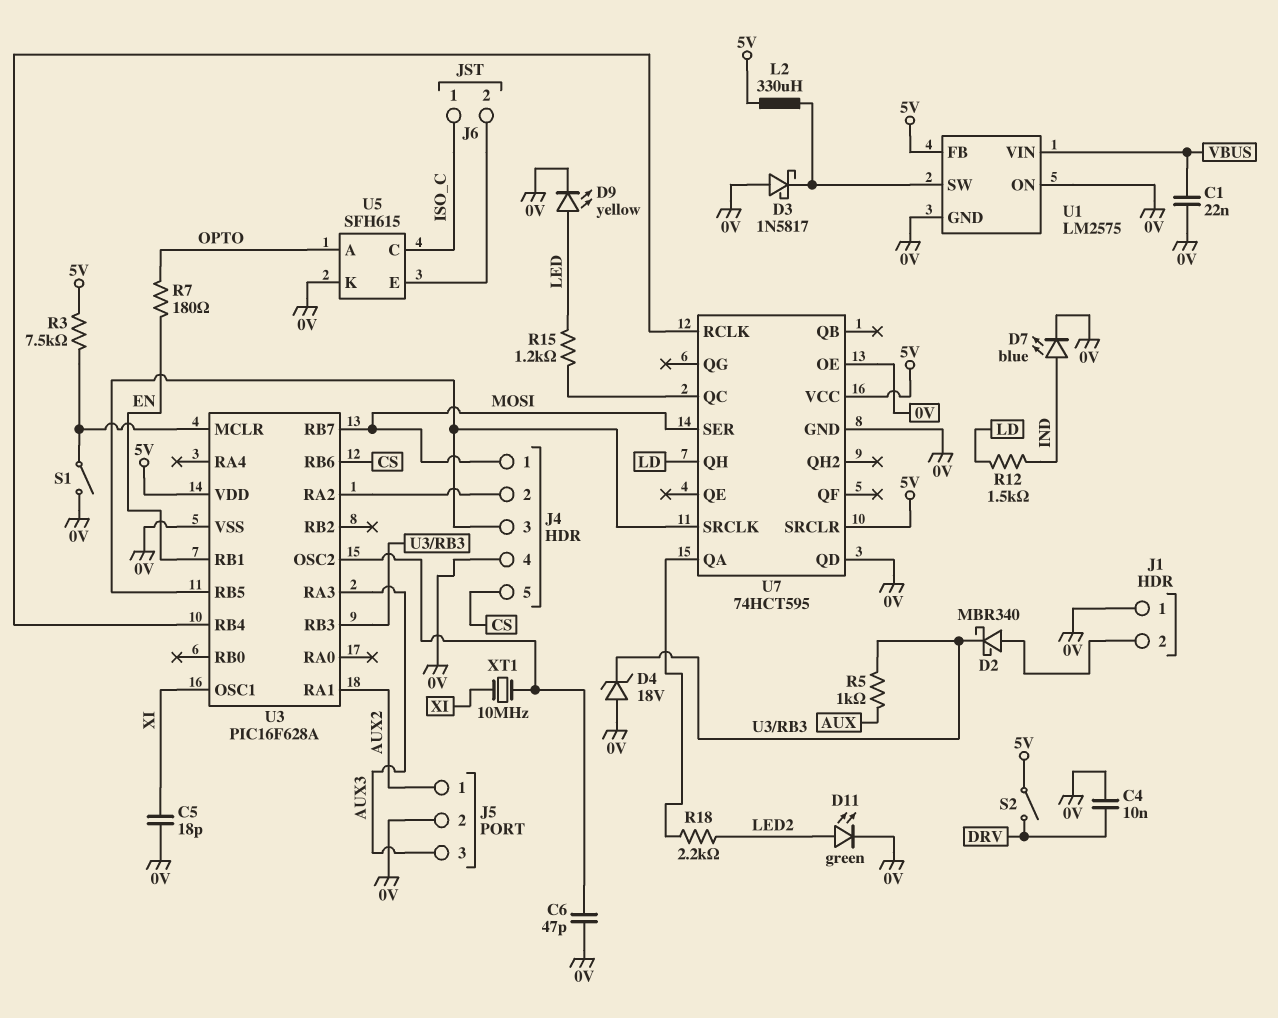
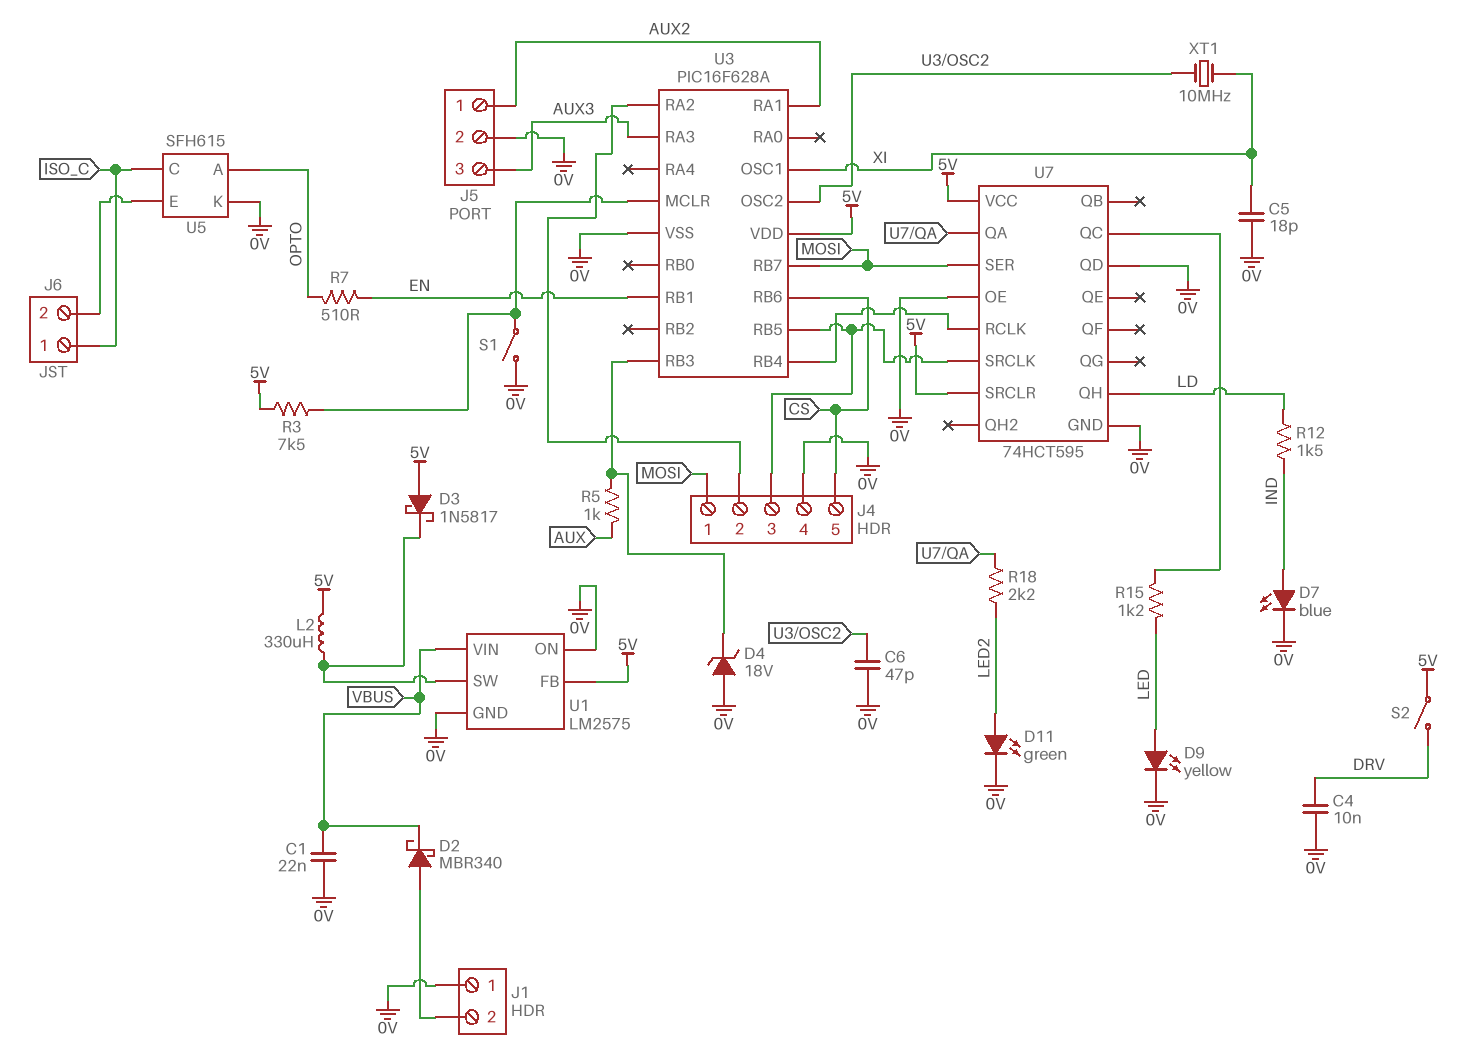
D2: schottky MBR340 (A J1/2, K U3/RB3) -> schottky MBR340 (A J1/2, K VBUS)
D3: schottky 1N5817 (A 0V, K U1/SW) -> schottky 1N5817 (A 5V, K U1/SW)
R7: 180 (EN, OPTO) -> 510 (EN, OPTO)

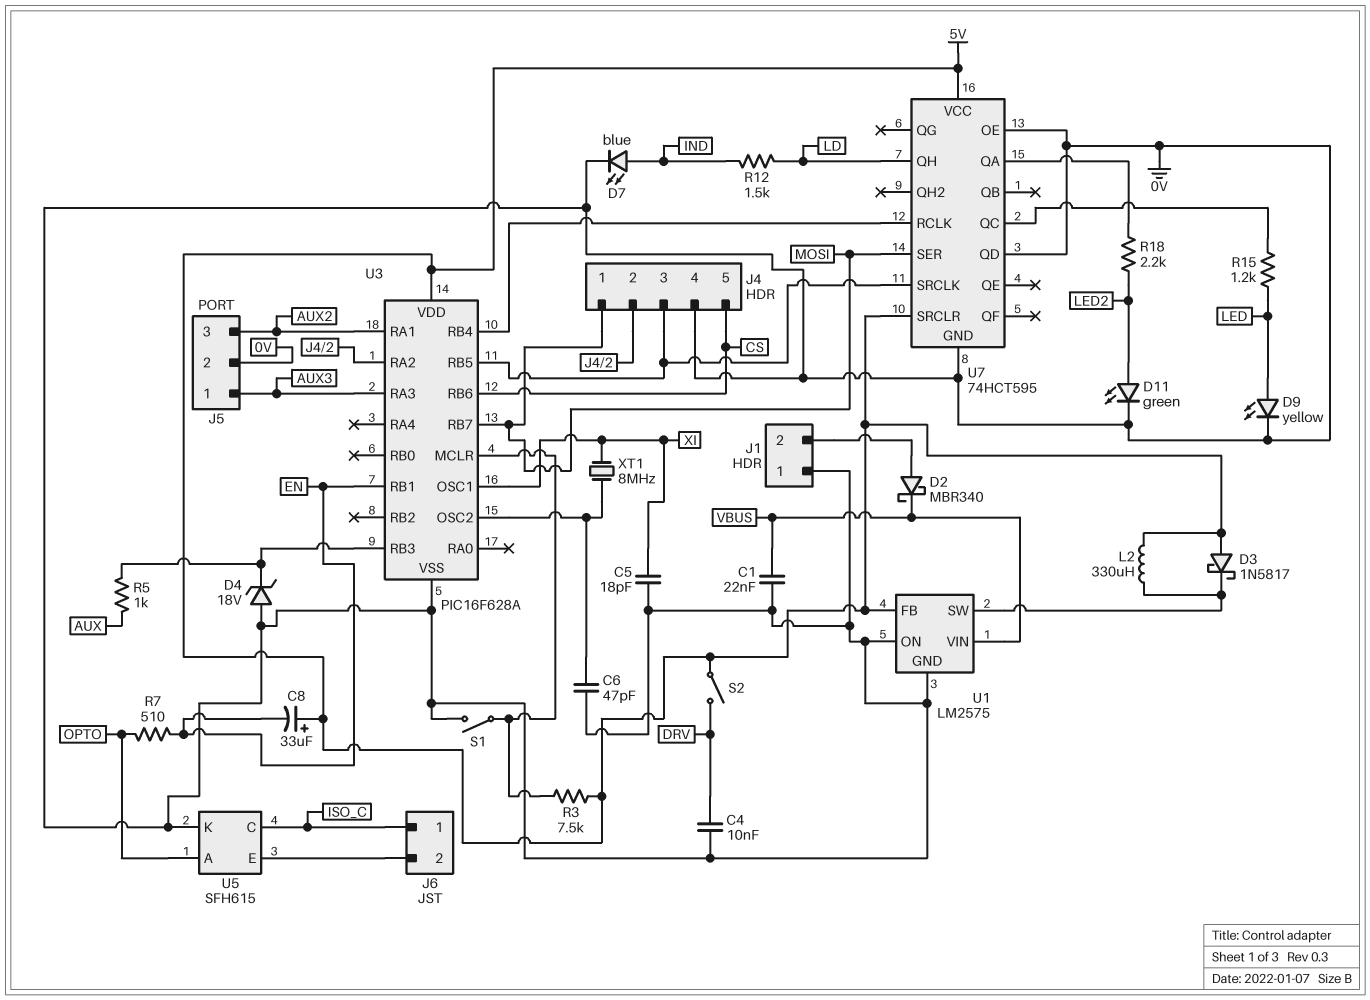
C8: none -> 33uF (plus 5V, minus EN)
J5 pin 1: AUX2 -> AUX3
J5 pin 3: AUX3 -> AUX2
XT1: 10MHz (U3/OSC2, XI) -> 8MHz (U3/OSC2, XI)

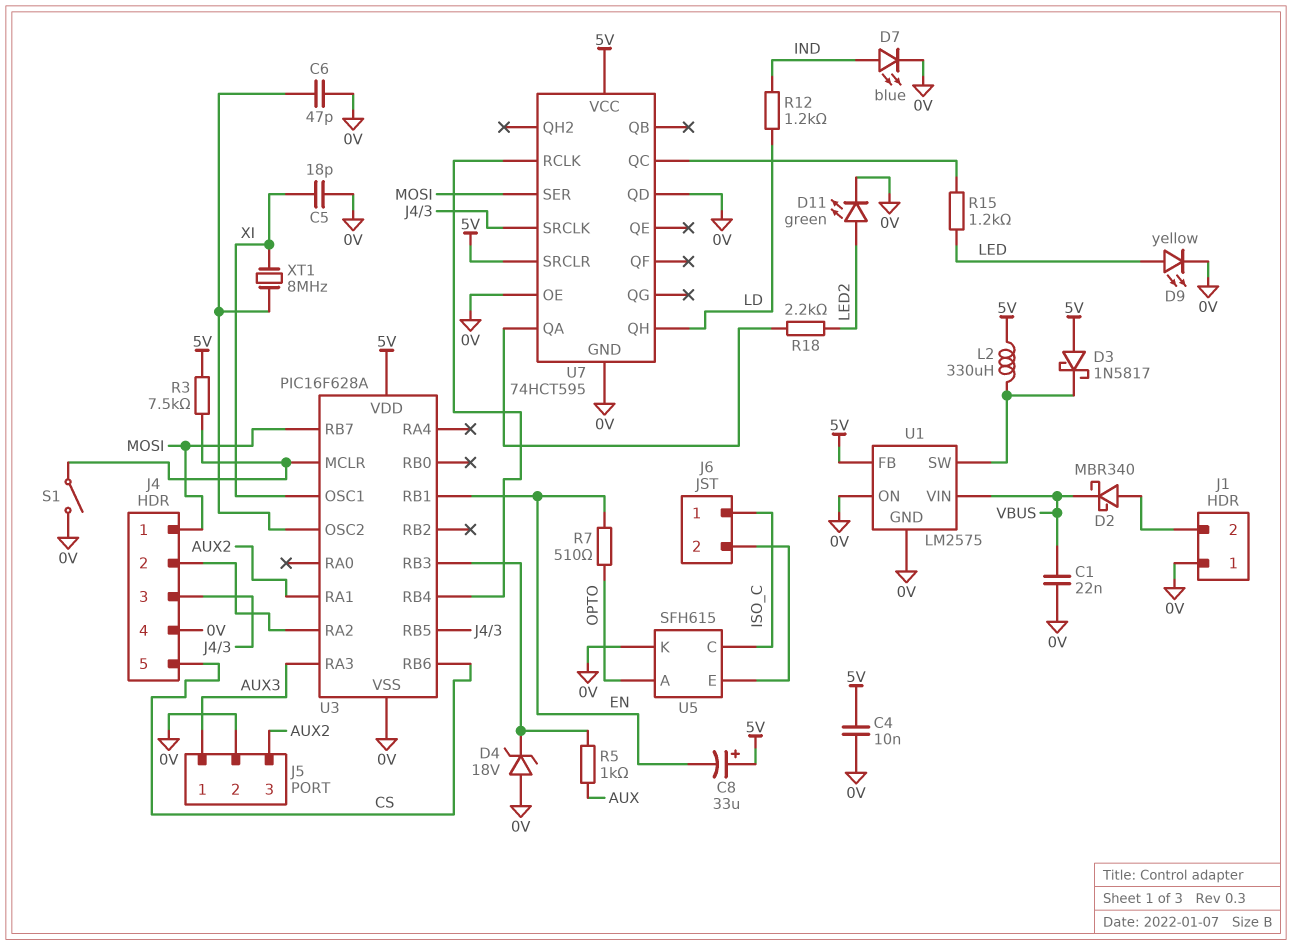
C4: 10nF (0V, DRV) -> 10nF (0V, 5V)
R12: 1.5k (IND, LD) -> 1.2k (IND, LD)
S2: switch (5V, DRV) -> none

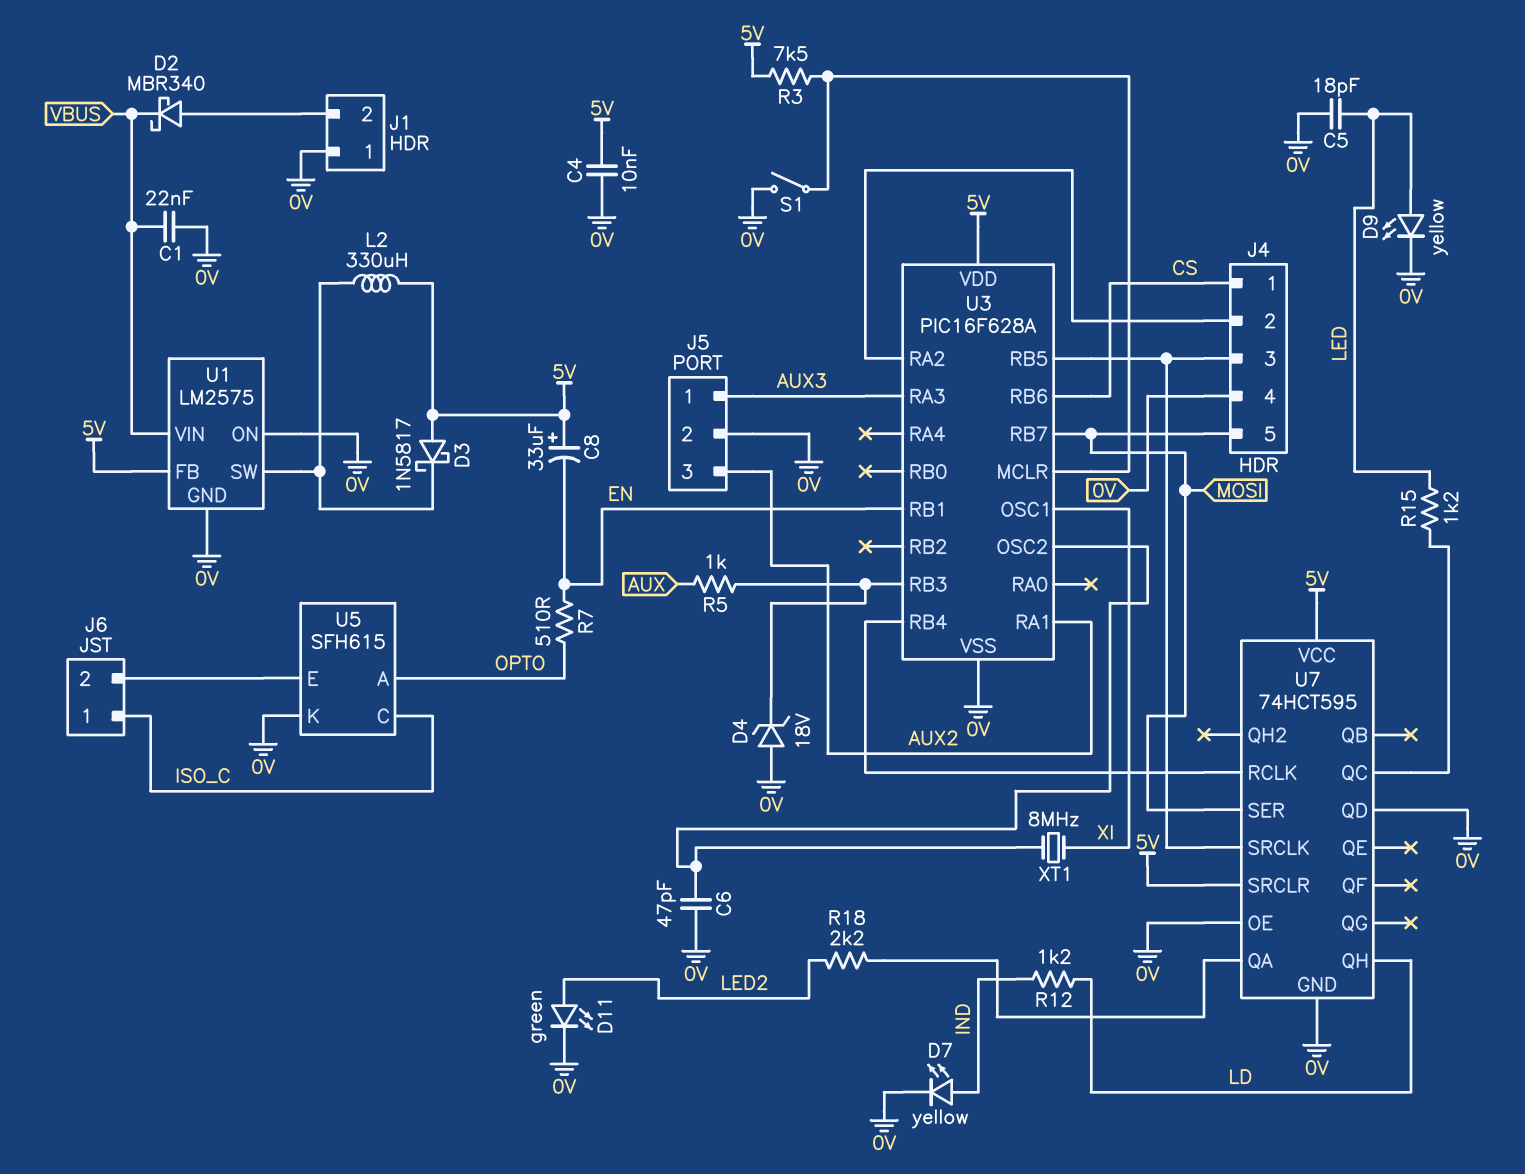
C5: 18pF (0V, XI) -> 18pF (0V, LED)
D7: LED blue (A IND, K 0V) -> LED yellow (A IND, K 0V)
J4 pin 1: MOSI -> CS
J4 pin 5: CS -> MOSI

